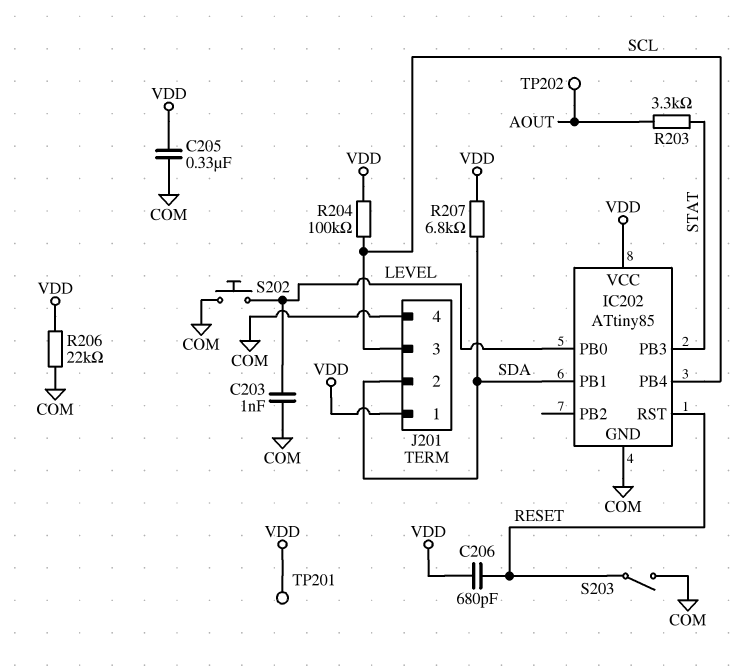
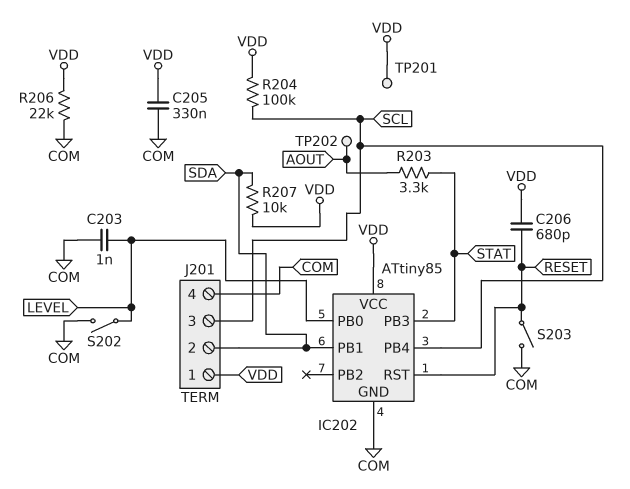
R207: 6.8k (SDA, VDD) -> 10k (SDA, VDD)
S202: button (COM, LEVEL) -> switch (COM, LEVEL)

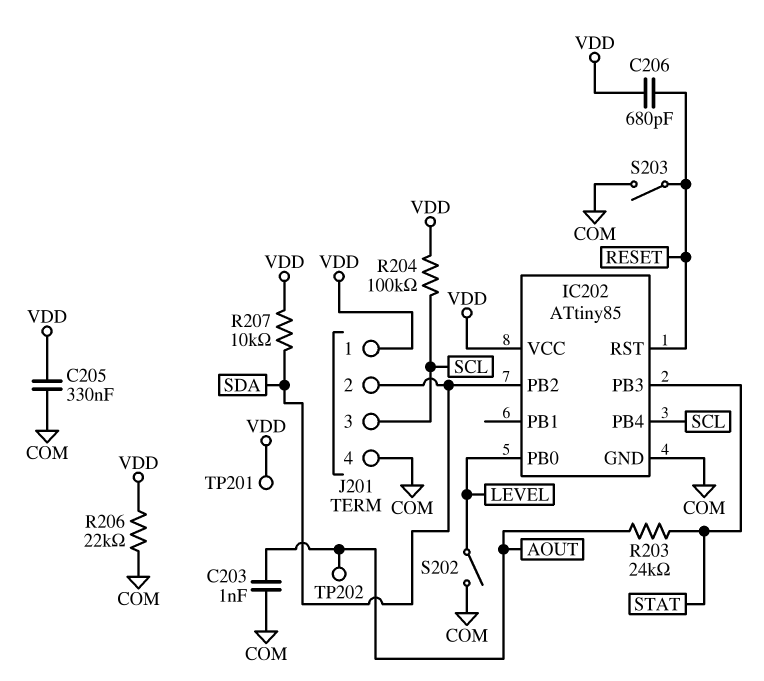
C203: 1nF (COM, LEVEL) -> 1nF (AOUT, COM)
IC202 pin PB1: SDA -> none
IC202 pin PB2: none -> SDA
R203: 3.3k (AOUT, STAT) -> 24k (AOUT, STAT)

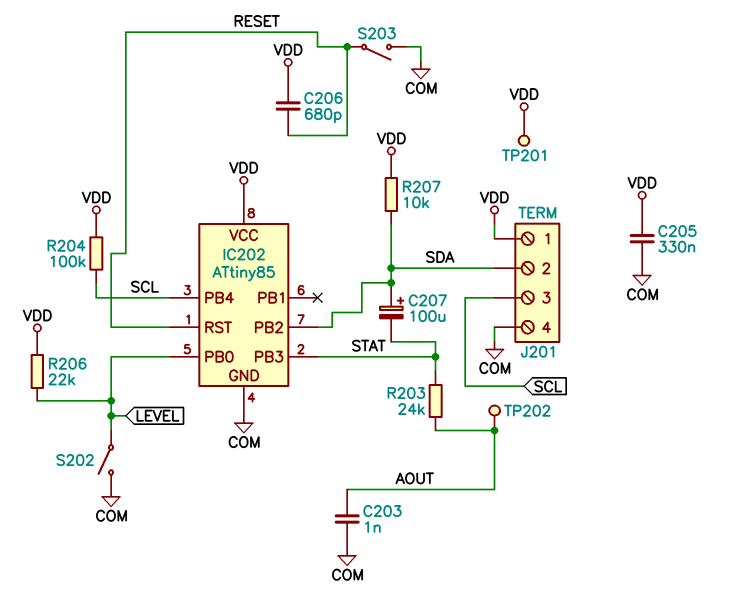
C207: none -> 100uF (plus SDA, minus STAT)
R206: 22k (COM, VDD) -> 22k (LEVEL, VDD)

